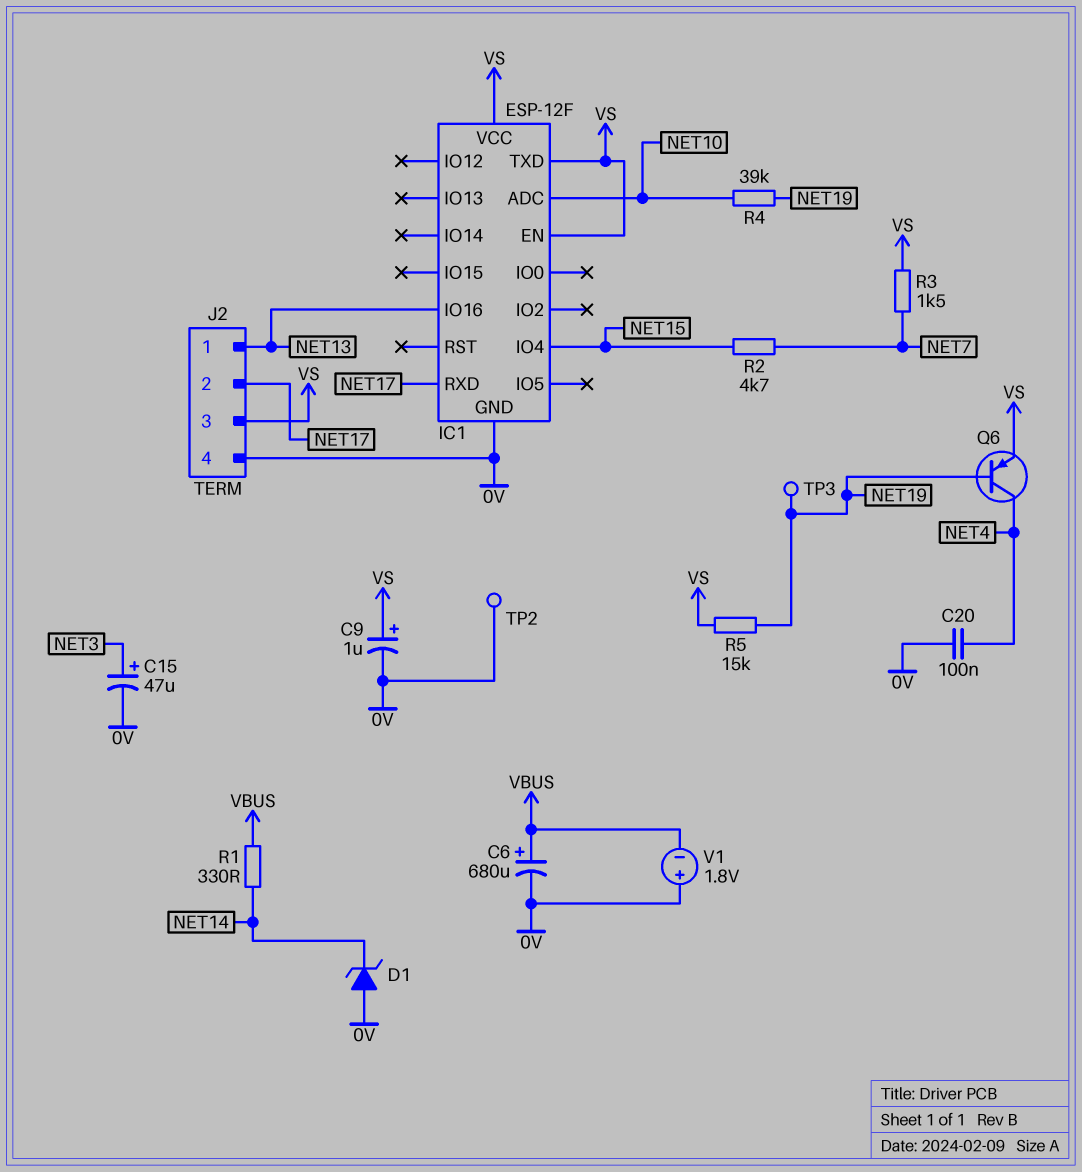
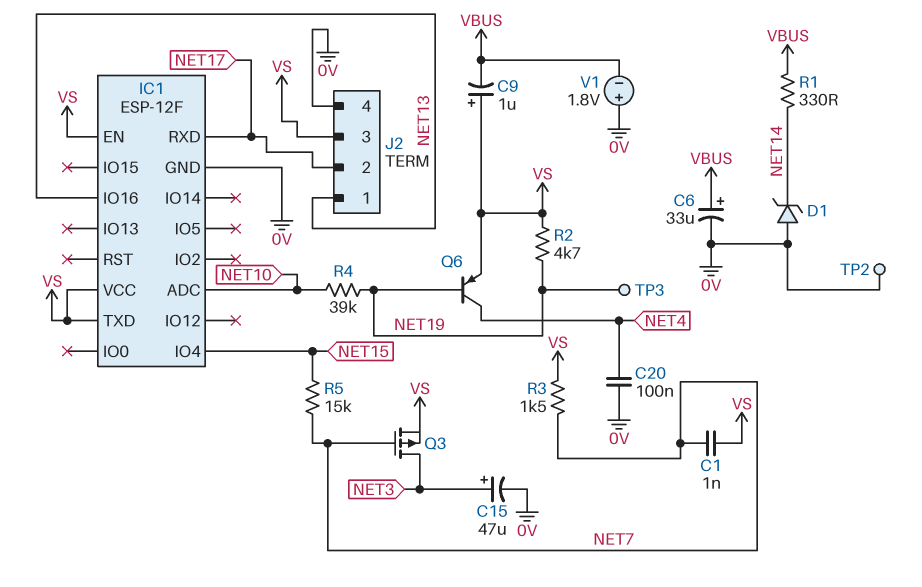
C1: none -> 1nF (NET7, VS)
C6: 680uF (plus VBUS, minus 0V) -> 33uF (plus VBUS, minus 0V)
C9: 1uF (plus VS, minus 0V) -> 1uF (plus VS, minus VBUS)
Q3: none -> PMOS (G NET7, D NET3, S VS)
R2: 4.7k (NET7, NET15) -> 4.7k (NET19, VS)
R5: 15k (NET19, VS) -> 15k (NET7, NET15)

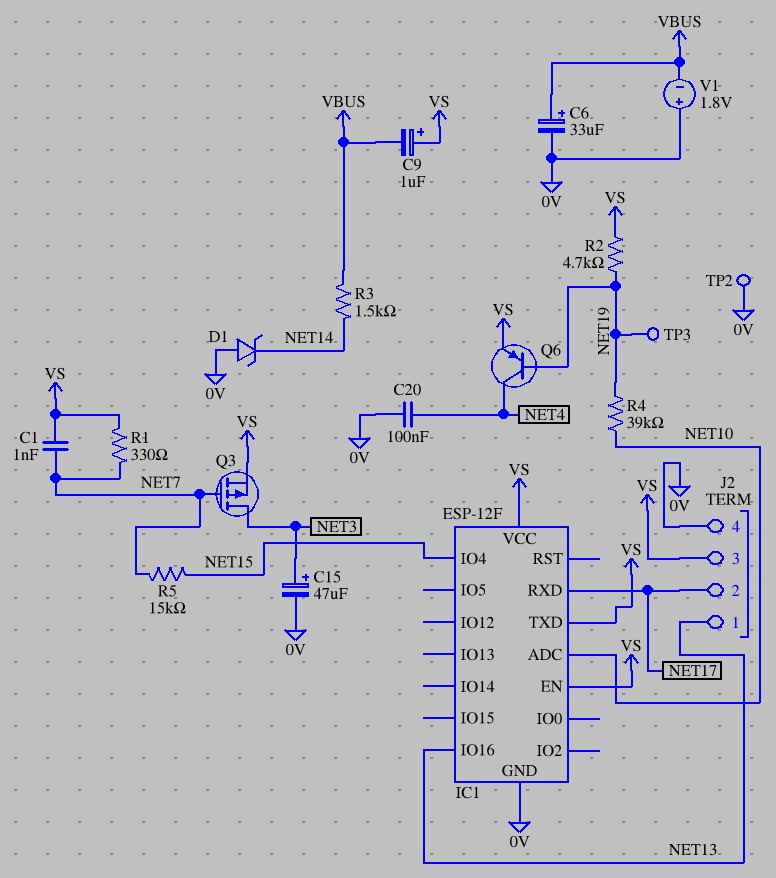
R1: 330 (NET14, VBUS) -> 330 (NET7, VS)
R3: 1.5k (NET7, VS) -> 1.5k (NET14, VBUS)

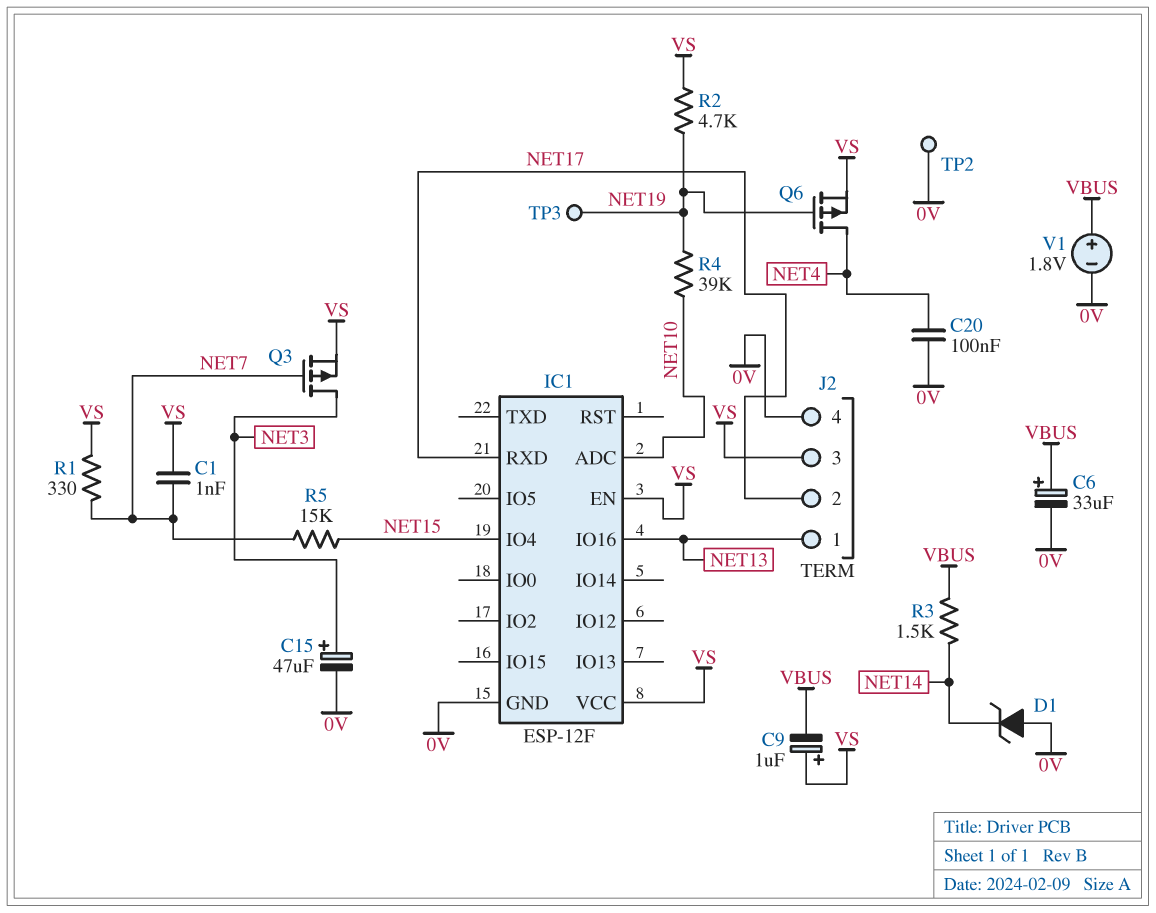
IC1 pin TXD: VS -> none
Q6: PNP (B NET19, C NET4, E VS) -> PMOS (G NET19, D NET4, S VS)
V1: 1.8V (plus 0V, minus VBUS) -> 1.8V (plus VBUS, minus 0V)

